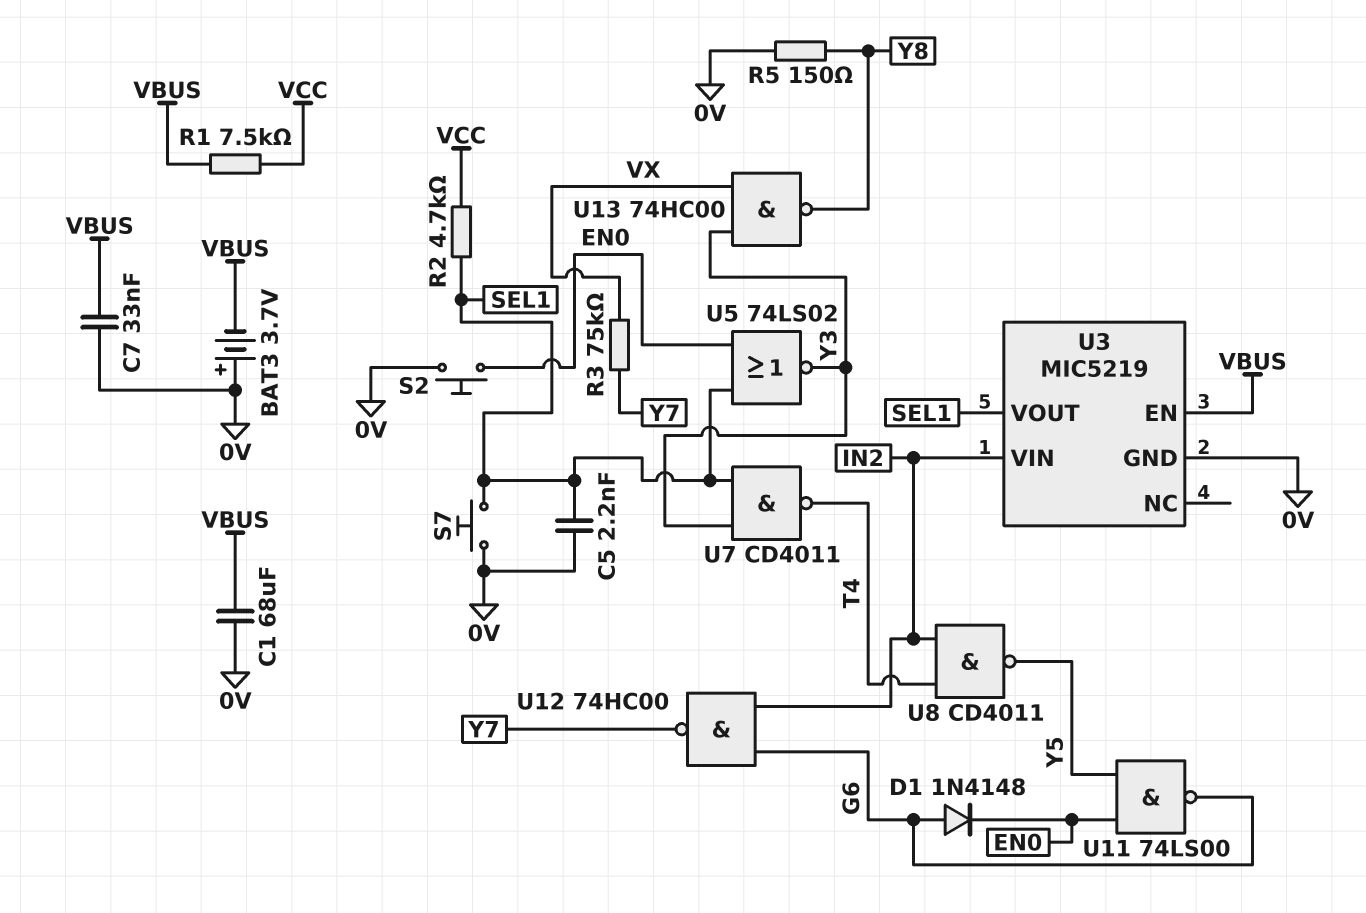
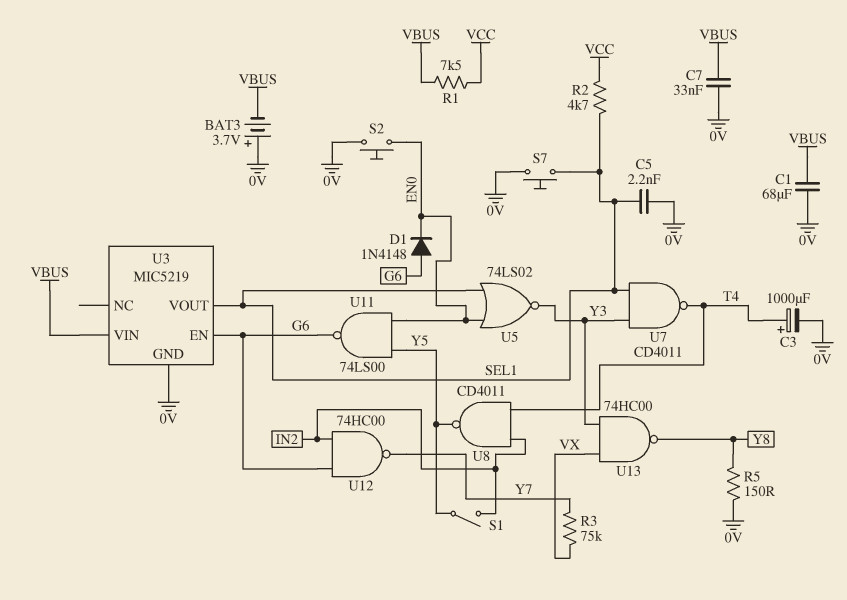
C3: none -> 1000uF (plus T4, minus 0V)
S1: none -> switch (IN2, Y5)
U3 pin EN: VBUS -> G6
U3 pin VIN: IN2 -> VBUS

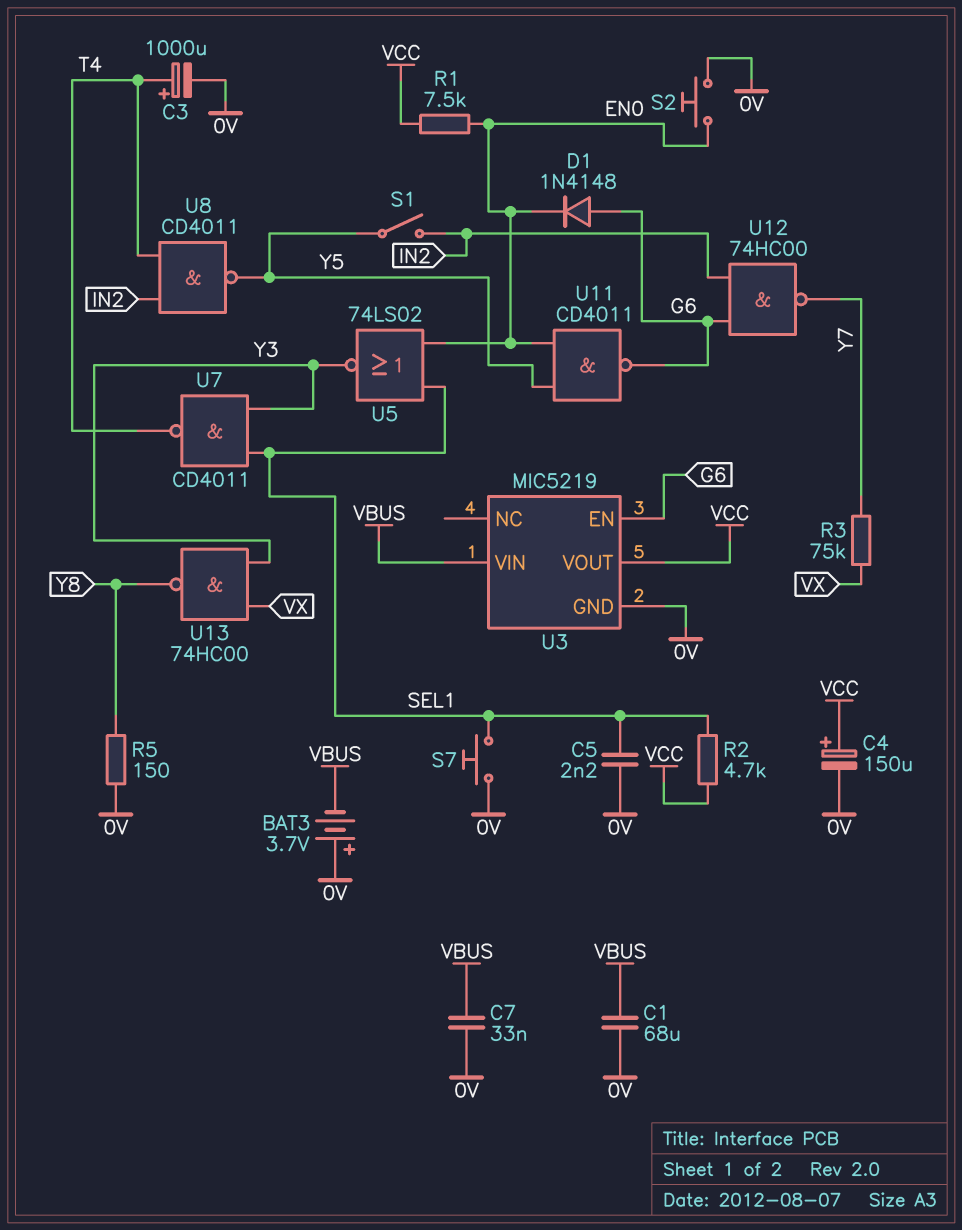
C4: none -> 150uF (plus VCC, minus 0V)
R1: 7.5k (VBUS, VCC) -> 7.5k (EN0, VCC)
U3 pin VOUT: SEL1 -> VCC
U11: NAND 74LS00 (in EN0, in Y5, out G6) -> NAND CD4011 (in EN0, in Y5, out G6)

